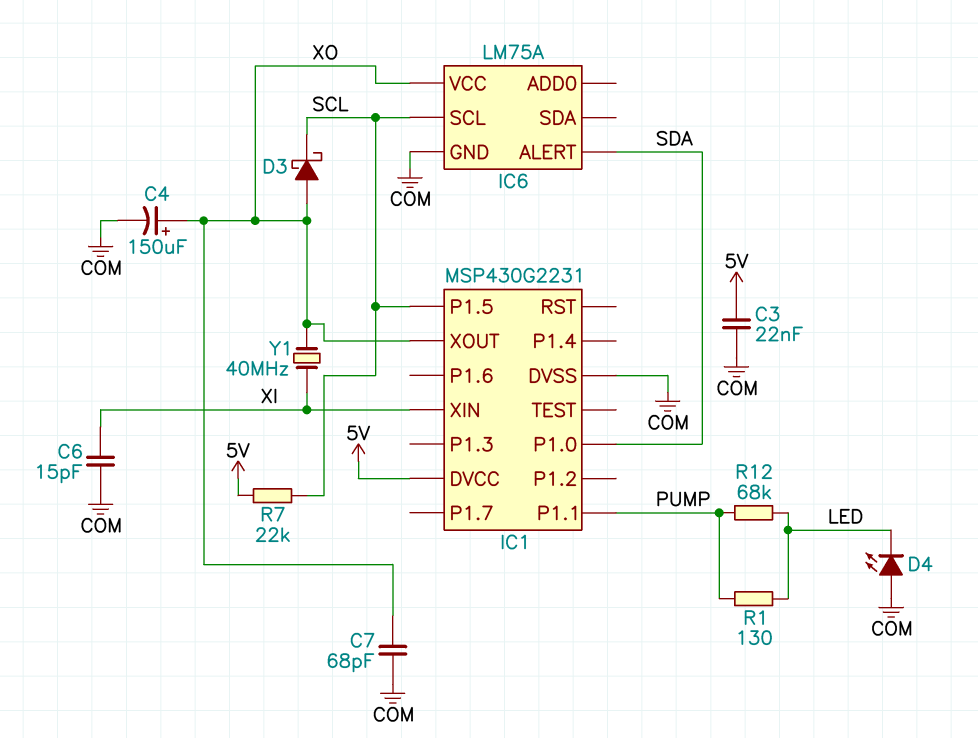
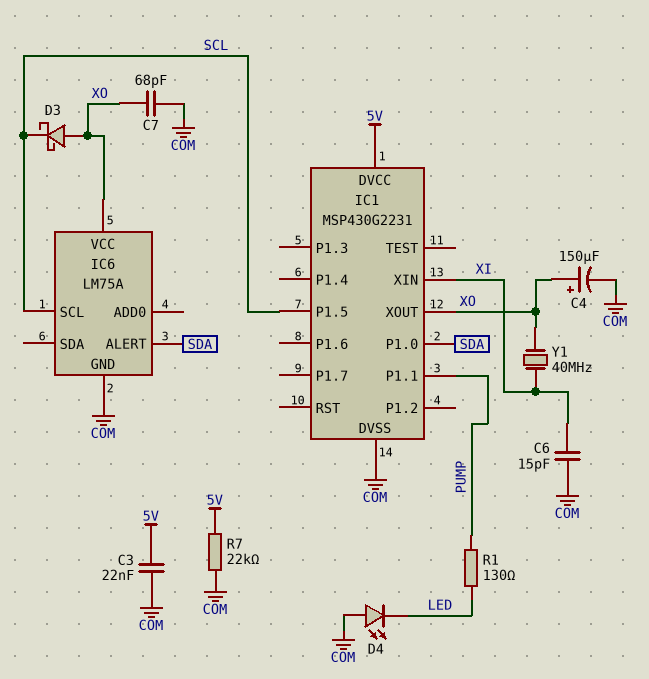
R7: 22k (5V, SCL) -> 22k (5V, COM)
R12: 68k (LED, PUMP) -> none

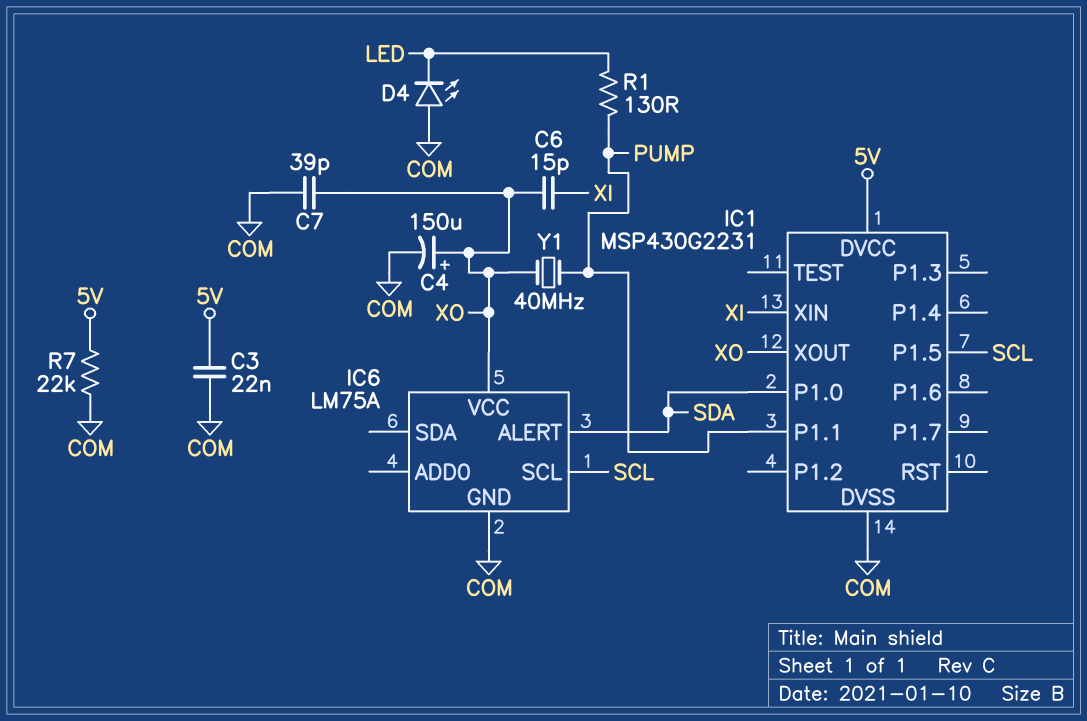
C6: 15pF (COM, XI) -> 15pF (XI, XO)
C7: 68pF (COM, XO) -> 39pF (COM, XO)
D3: schottky (A XO, K SCL) -> none
Y1: 40MHz (XI, XO) -> 40MHz (PUMP, XO)

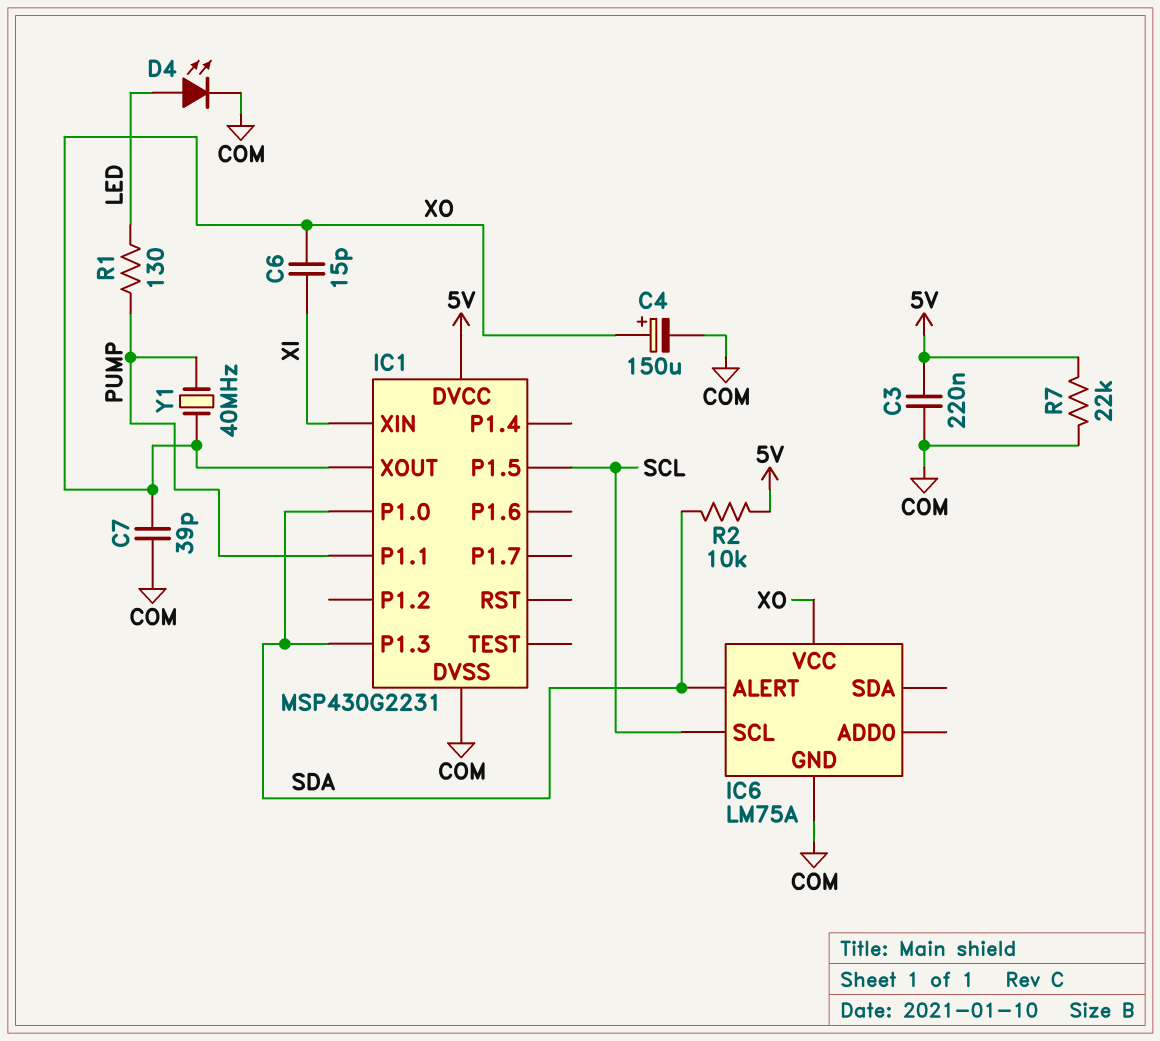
C3: 22nF (5V, COM) -> 220nF (5V, COM)
D4: LED (A COM, K LED) -> LED (A LED, K COM)
IC1 pin P1.3: none -> SDA
R2: none -> 10k (5V, SDA)

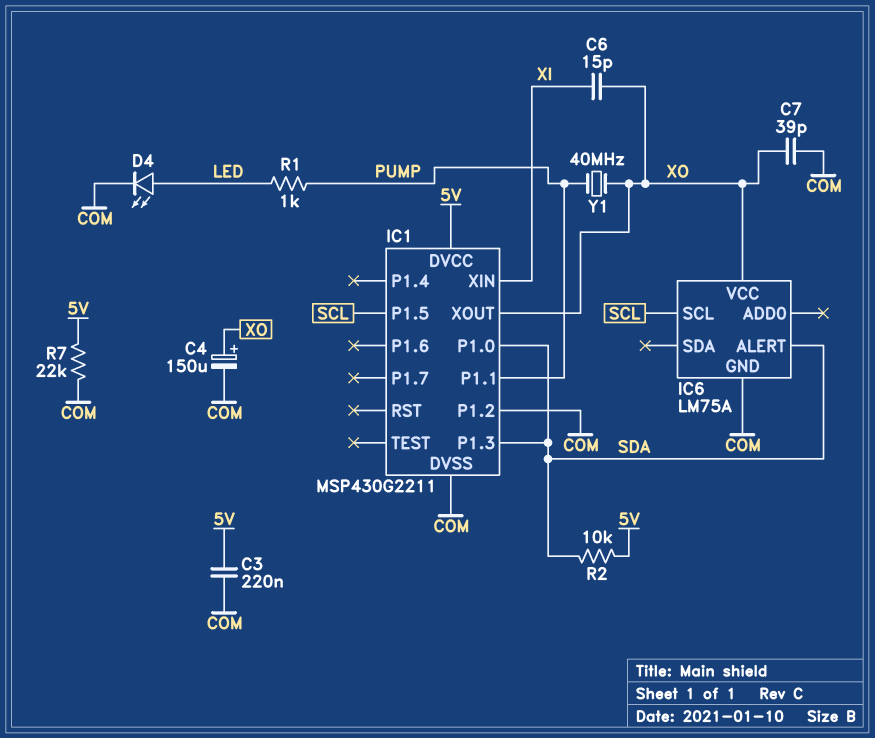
IC1: MSP430G2231 -> MSP430G2211
IC1 pin P1.2: none -> COM
R1: 130 (LED, PUMP) -> 1k (LED, PUMP)

